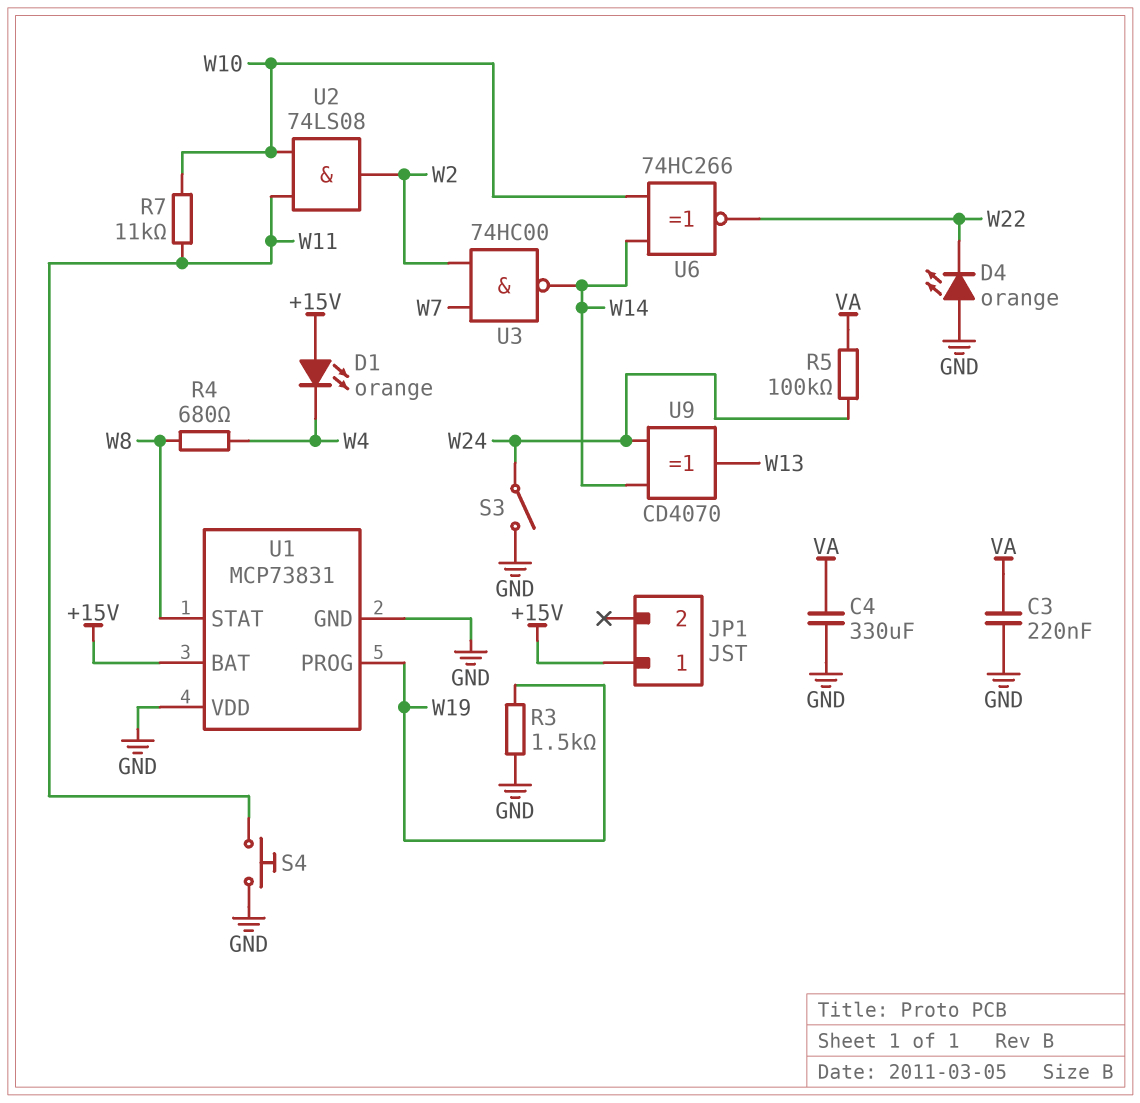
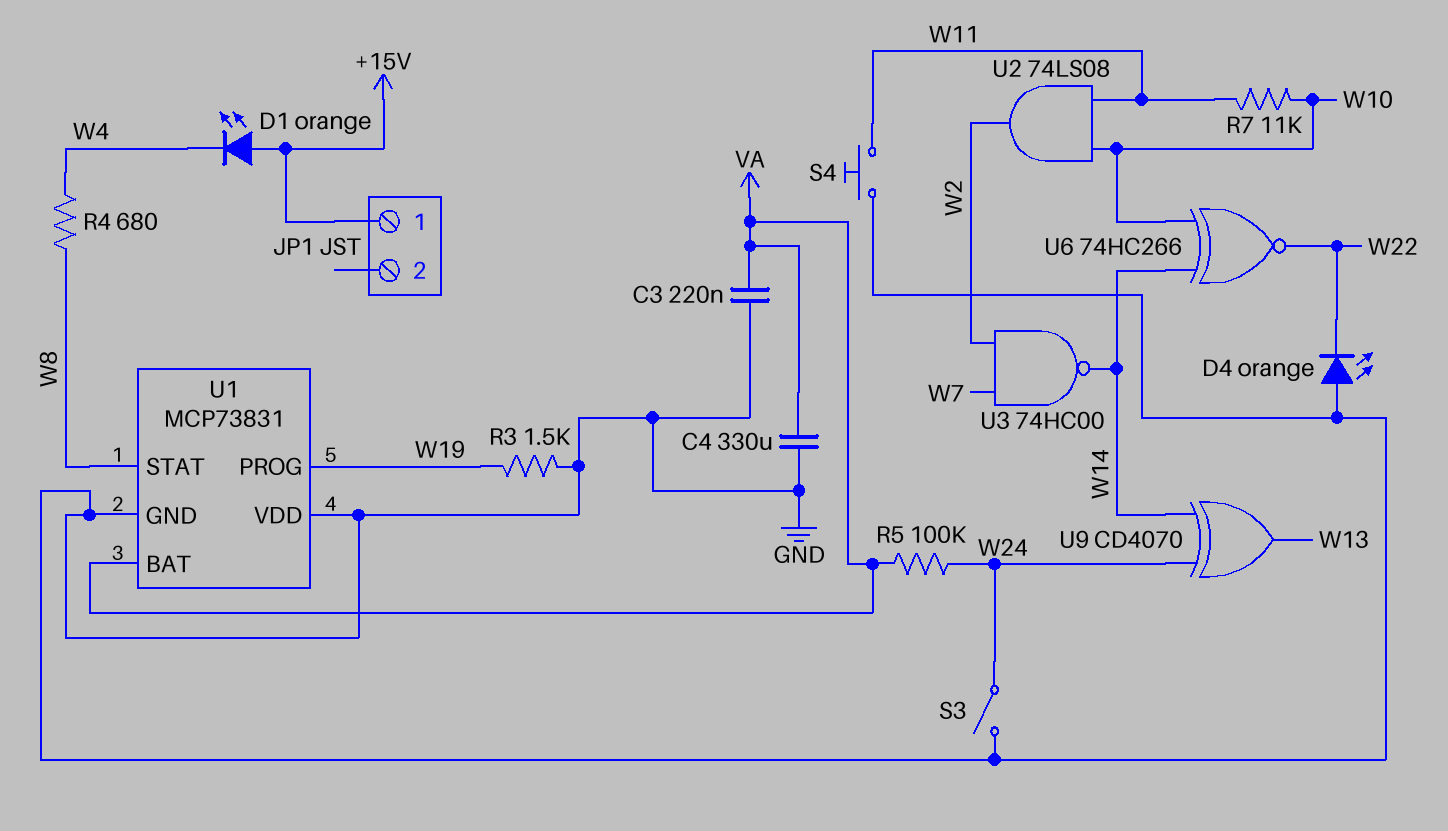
U1 pin BAT: +15V -> VA

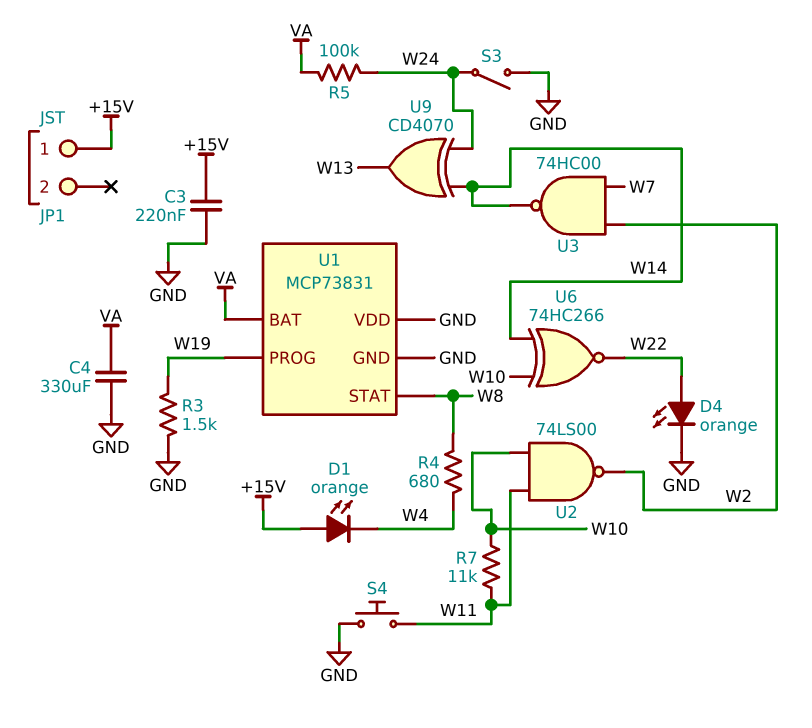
C3: 220nF (GND, VA) -> 220nF (+15V, GND)
D4: LED orange (A GND, K W22) -> LED orange (A W22, K GND)
U2: AND 74LS08 (in W10, in W11, out W2) -> NAND 74LS00 (in W10, in W11, out W2)

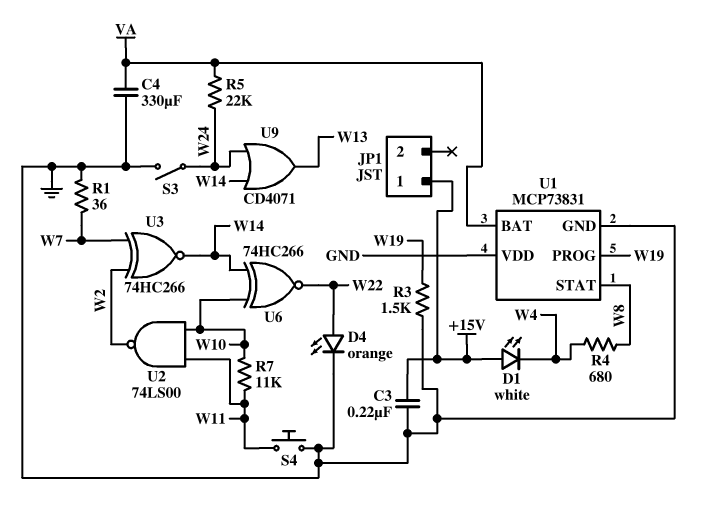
D1: LED orange (A +15V, K W4) -> LED white (A +15V, K W4)
R1: none -> 36 (GND, W7)
R5: 100k (VA, W24) -> 22k (VA, W24)
U3: NAND 74HC00 (in W2, in W7, out W14) -> XNOR 74HC266 (in W2, in W7, out W14)
U9: XOR CD4070 (in W14, in W24, out W13) -> OR CD4071 (in W14, in W24, out W13)

